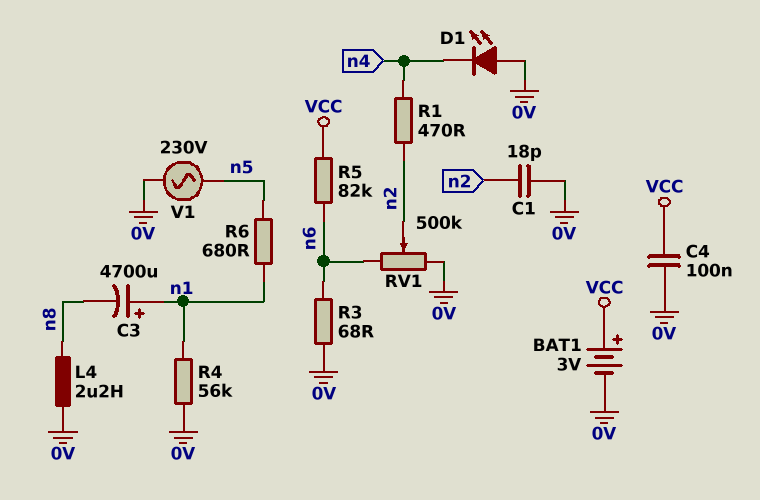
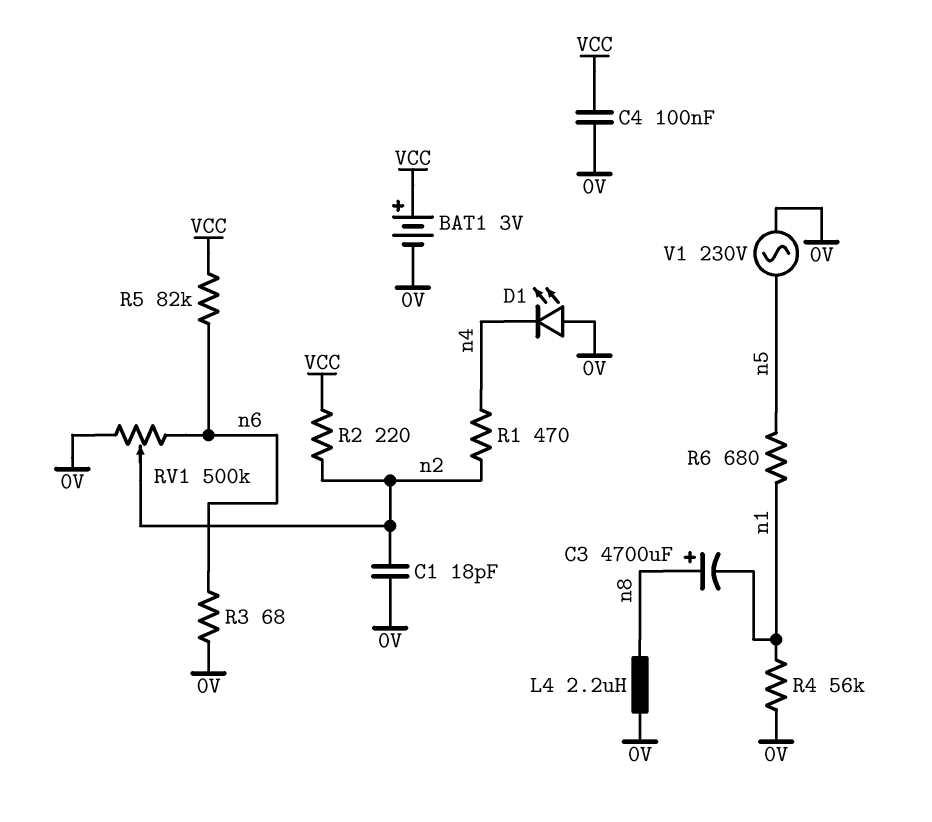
C3: 4700uF (plus n1, minus n8) -> 4700uF (plus n8, minus n1)
R2: none -> 220 (VCC, n2)

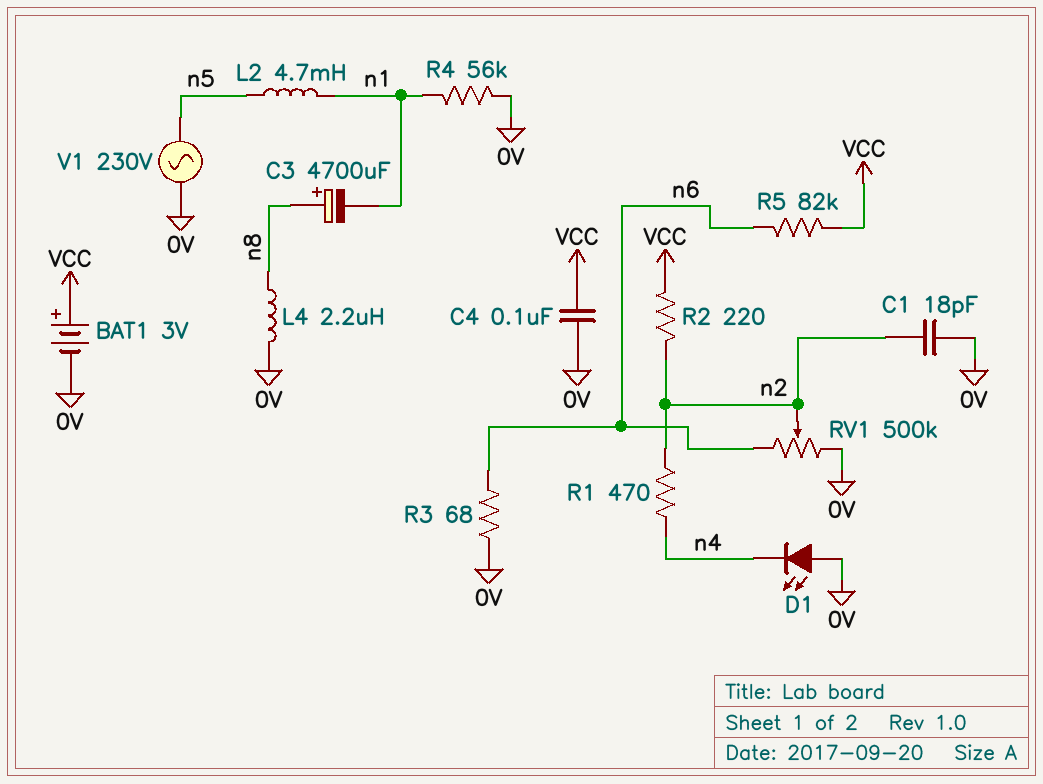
L2: none -> 4.7mH (n1, n5)
R6: 680 (n1, n5) -> none

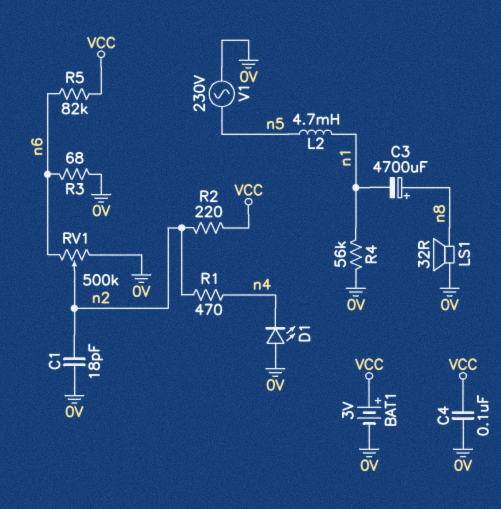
L4: 2.2uH (0V, n8) -> none
LS1: none -> speaker 32R (0V, n8)

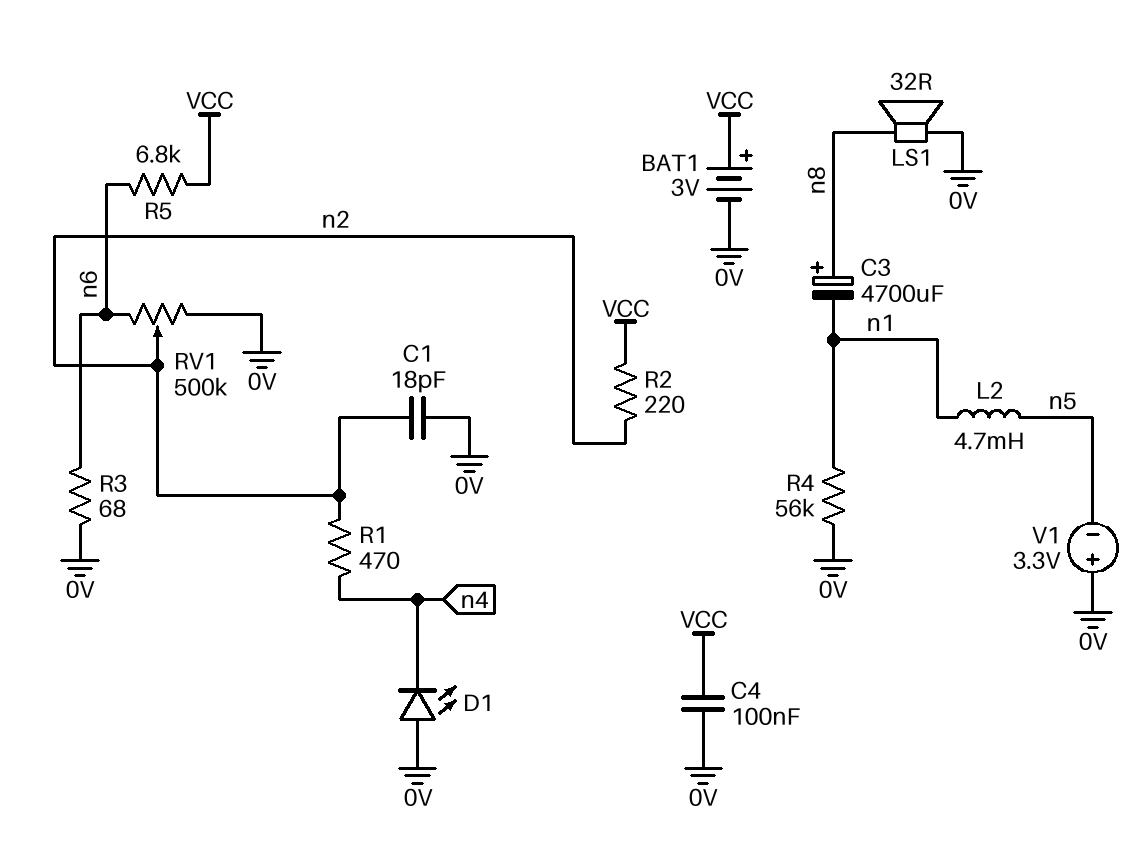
R5: 82k (VCC, n6) -> 6.8k (VCC, n6)
V1: AC 230V (0V, n5) -> 3.3V (plus 0V, minus n5)

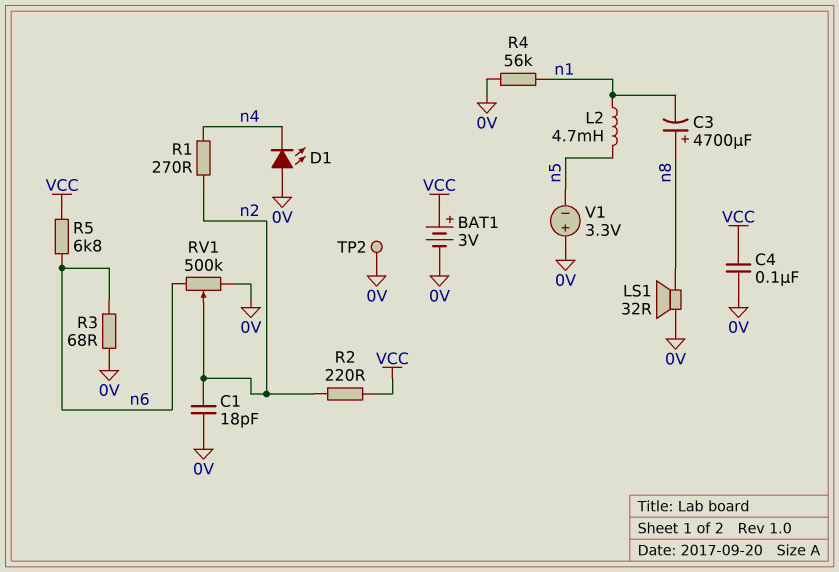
R1: 470 (n2, n4) -> 270 (n2, n4)
TP2: none -> test point (0V)

